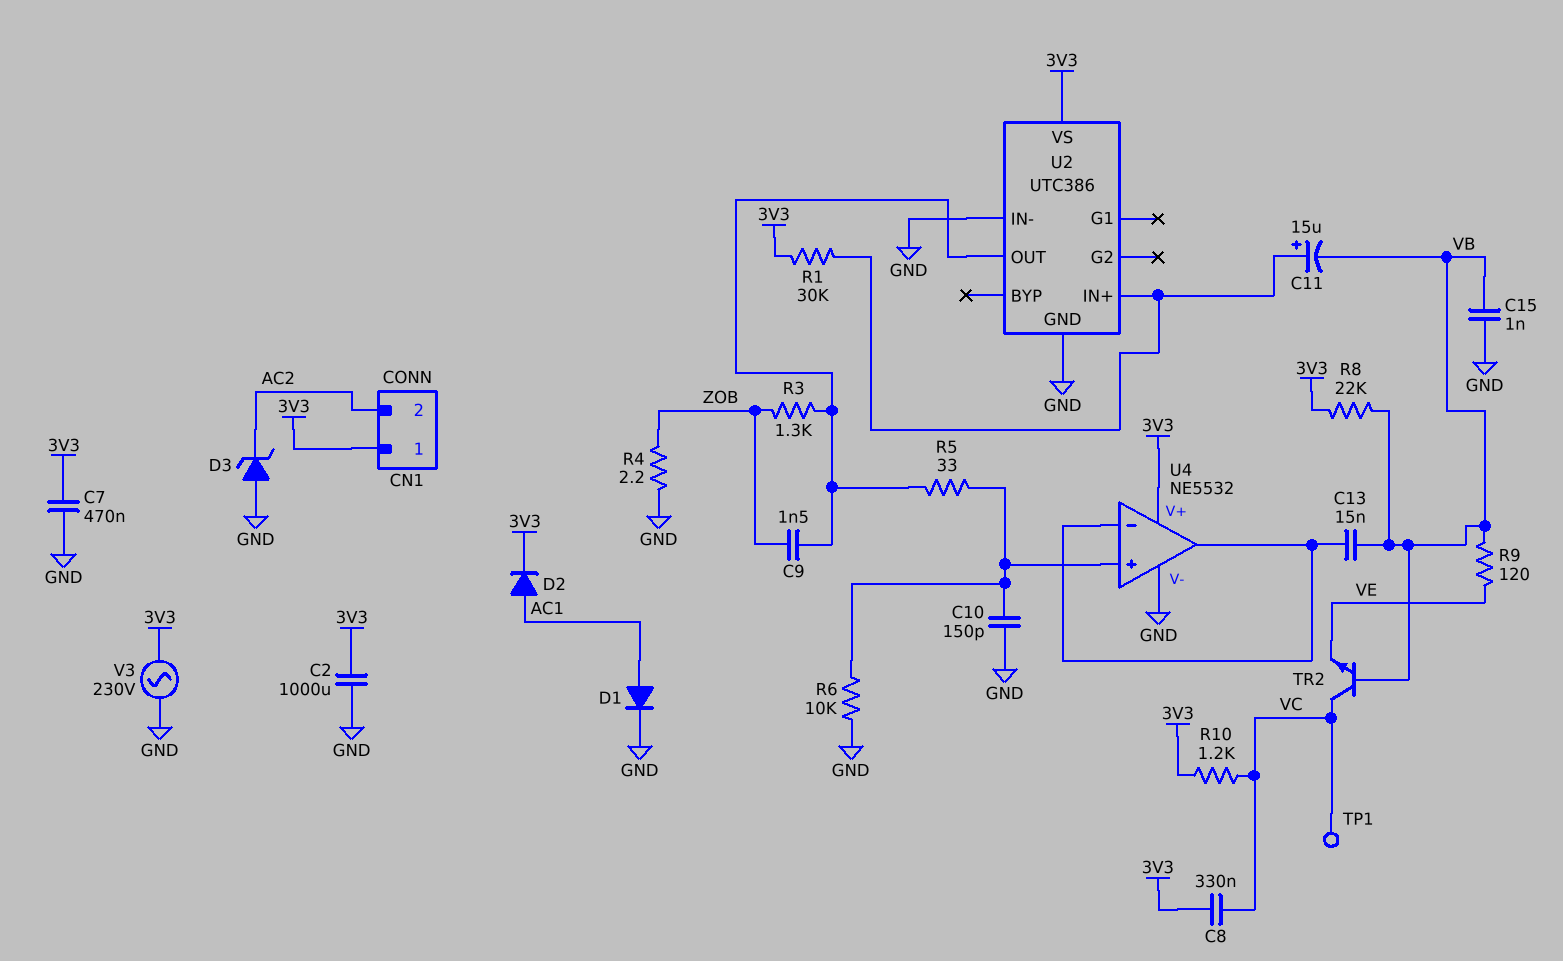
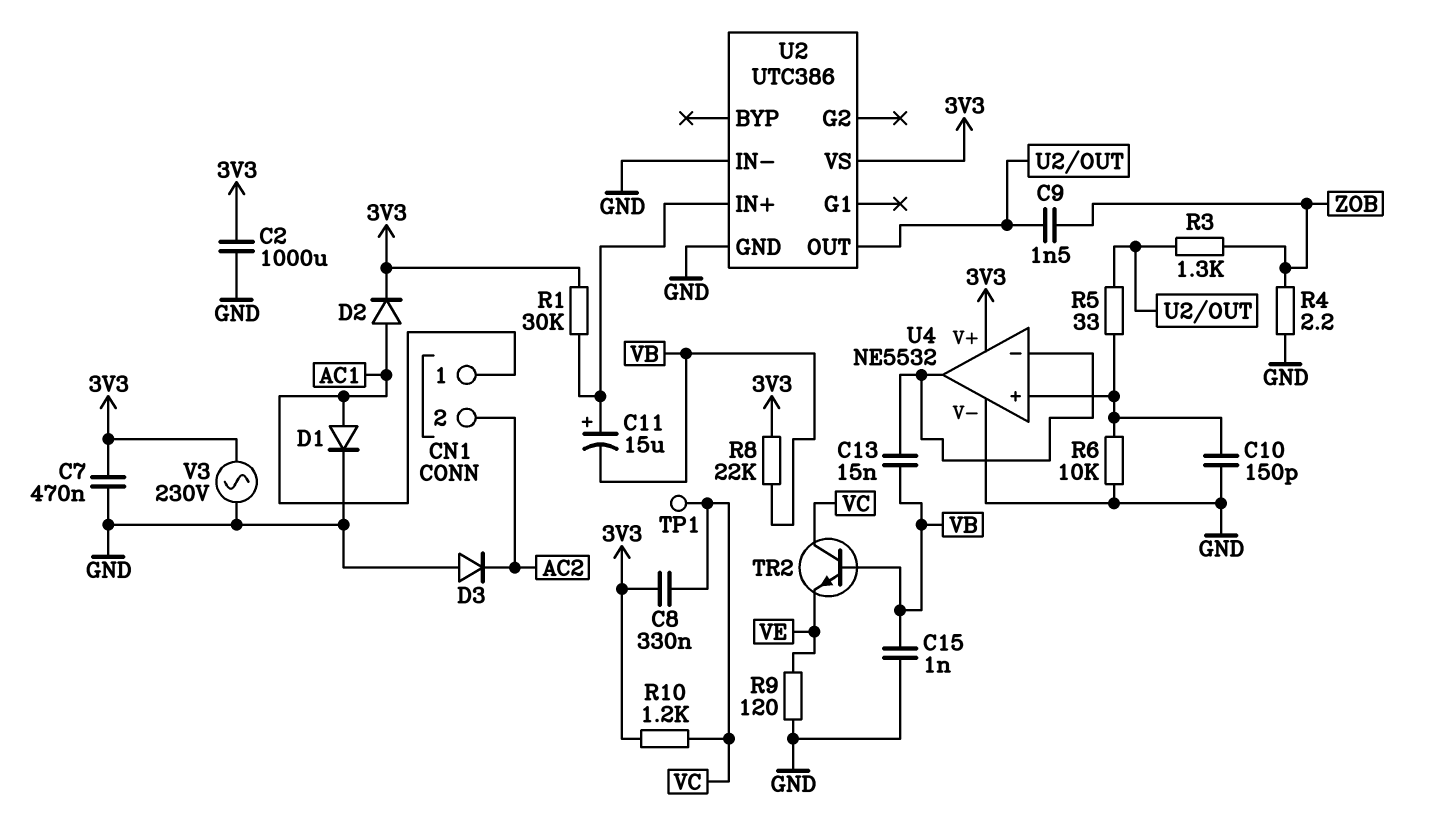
CN1 pin 1: 3V3 -> AC1
D3: zener (A GND, K AC2) -> diode (A GND, K AC2)
R9: 120 (VB, VE) -> 120 (GND, VE)

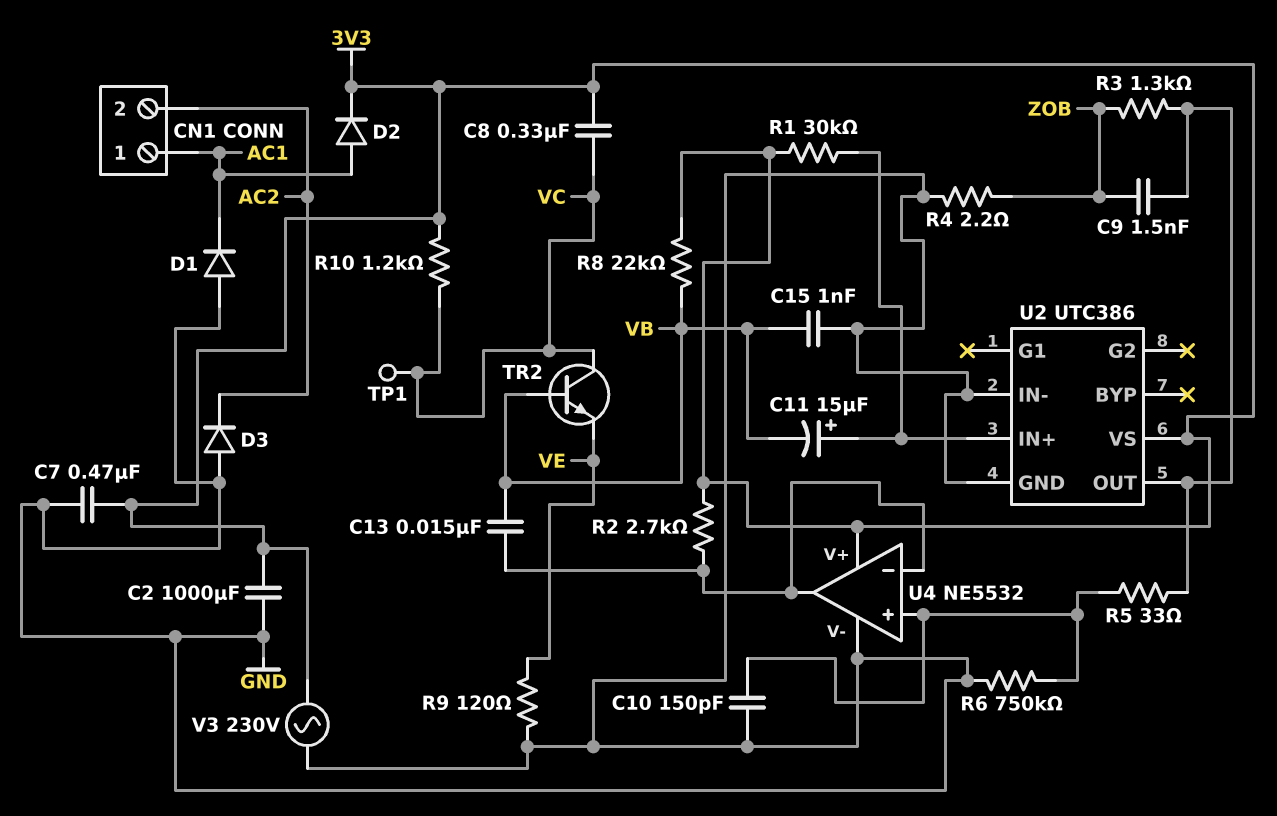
D1: diode (A AC1, K GND) -> diode (A GND, K AC1)
R2: none -> 2.7k (3V3, U4/in-)
R6: 10k (GND, U4/in+) -> 750k (GND, U4/in+)

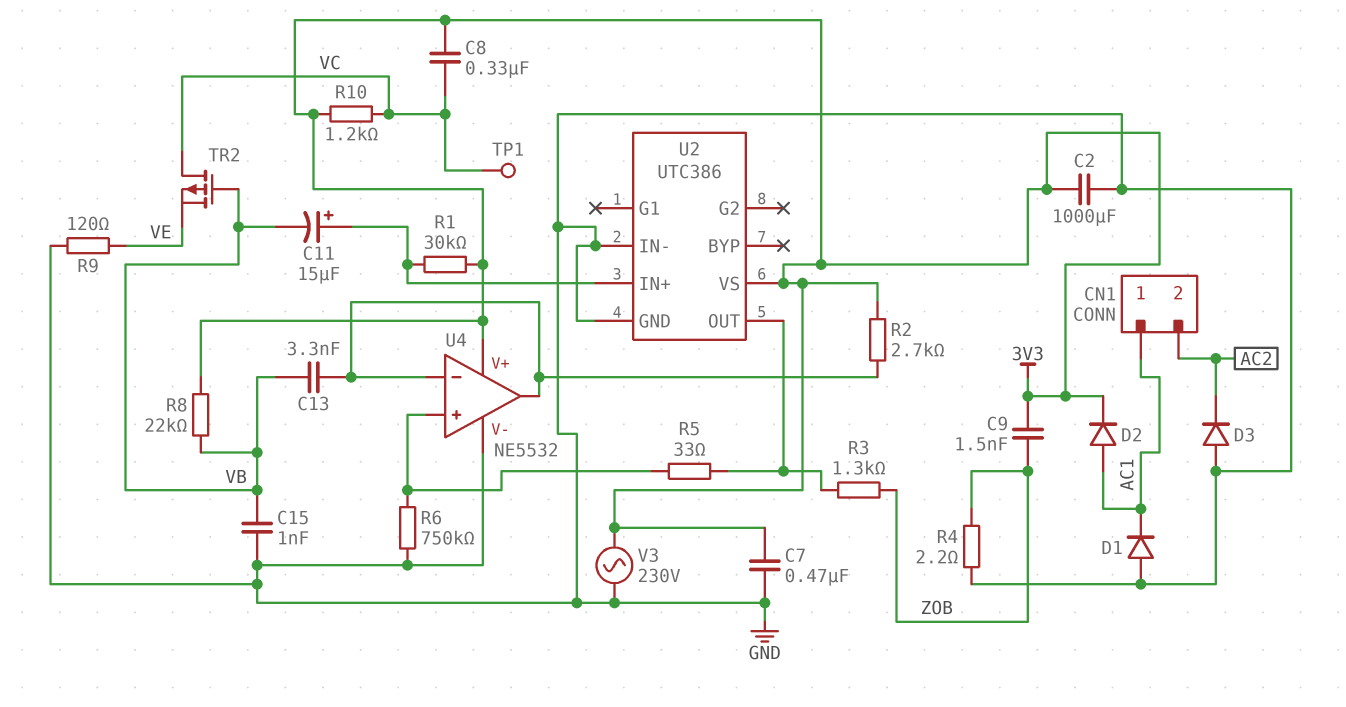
C9: 1.5nF (U2/OUT, ZOB) -> 1.5nF (3V3, ZOB)
C10: 150pF (GND, U4/in+) -> none
C13: 15nF (U4/in-, VB) -> 3.3nF (U4/in-, VB)
TR2: NPN (B VB, C VC, E VE) -> PMOS (G VB, D VC, S VE)

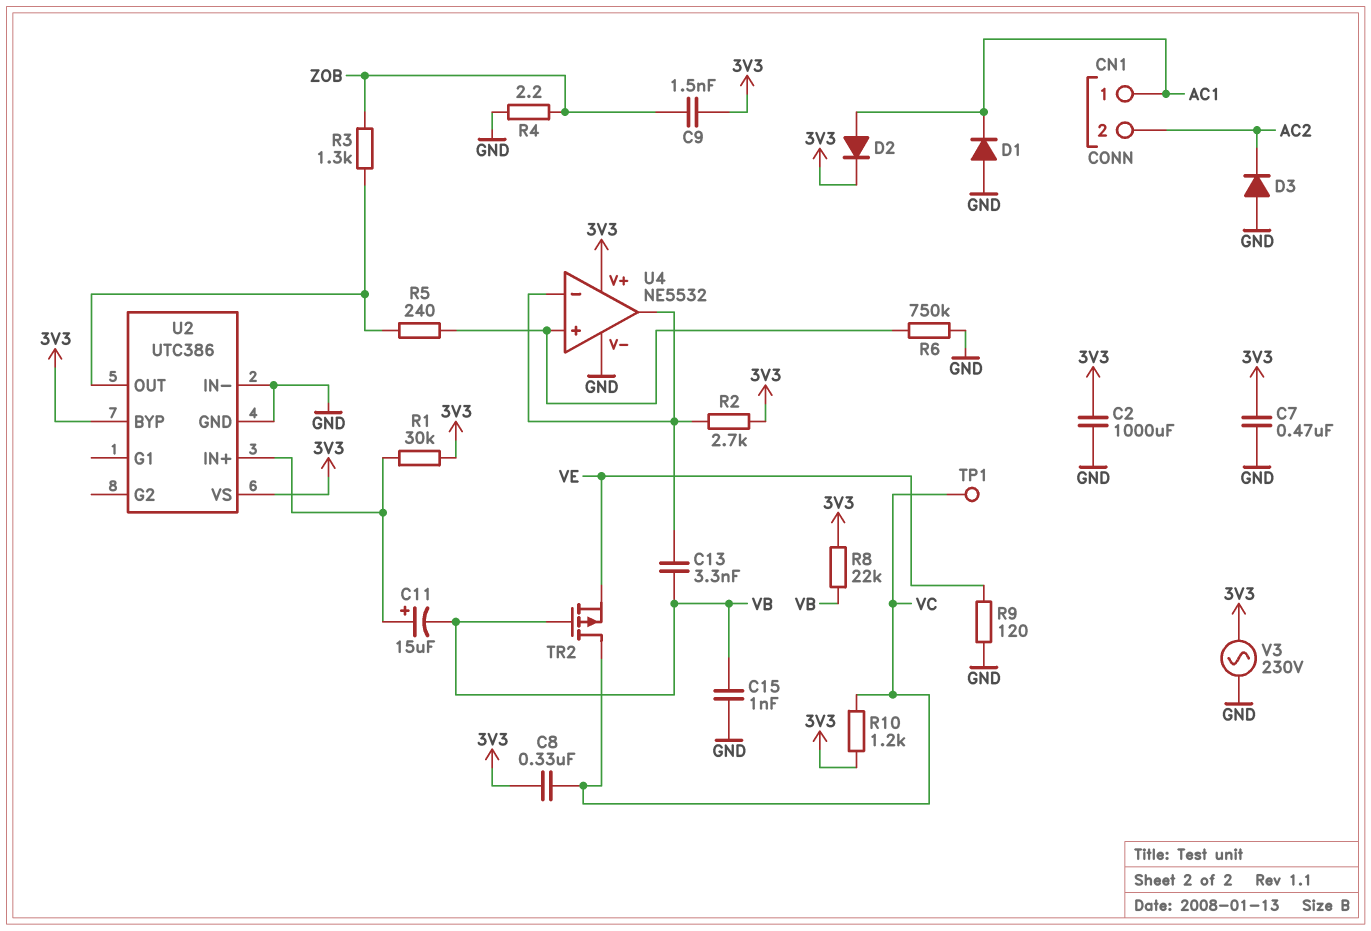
R5: 33 (U2/OUT, U4/in+) -> 240 (U2/OUT, U4/in+)
U2 pin BYP: none -> 3V3

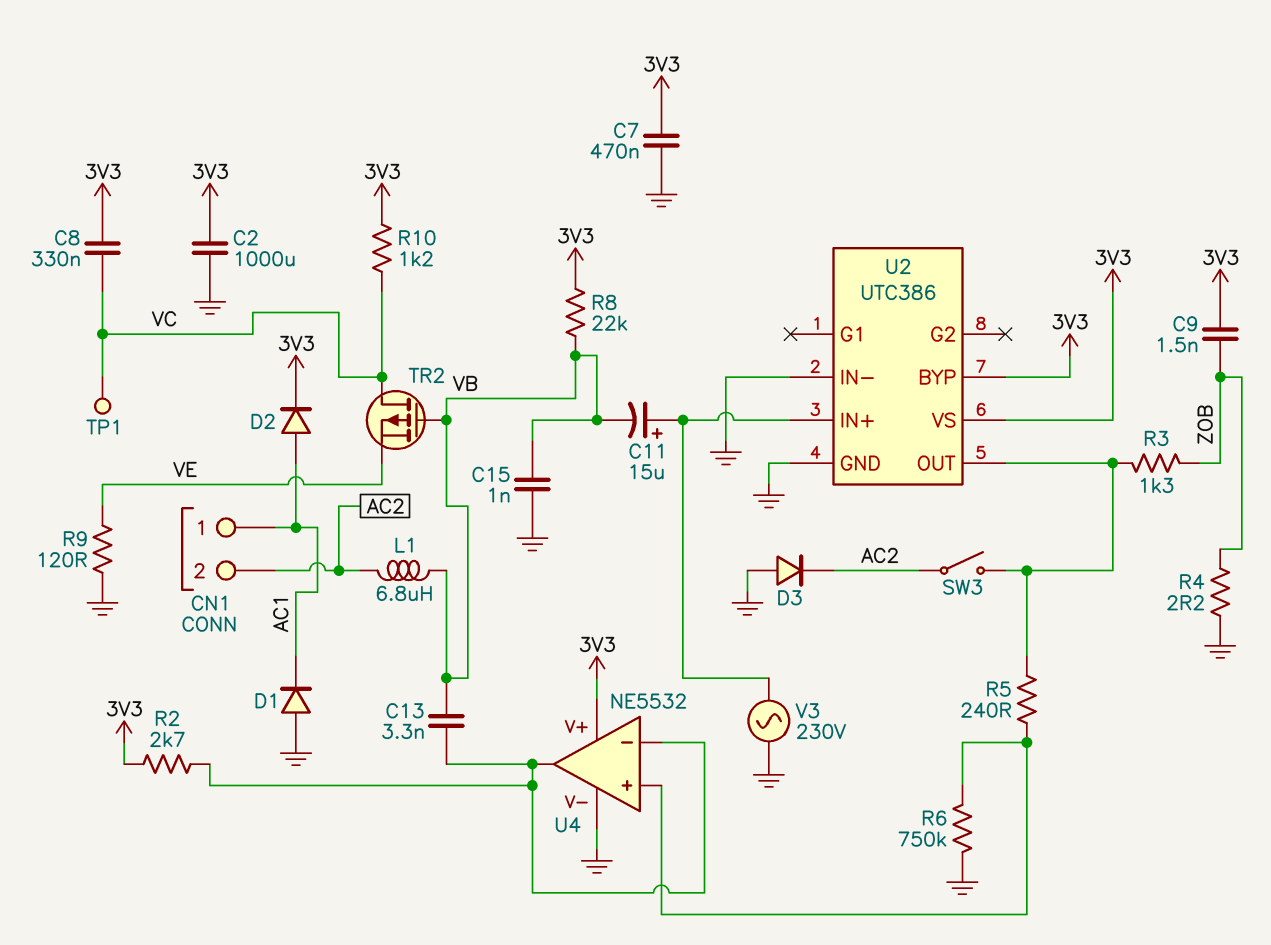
L1: none -> 6.8uH (AC2, VB)
R1: 30k (3V3, U2/IN+) -> none
SW3: none -> switch (AC2, U2/OUT)
V3: AC 230V (3V3, GND) -> AC 230V (GND, U2/IN+)

